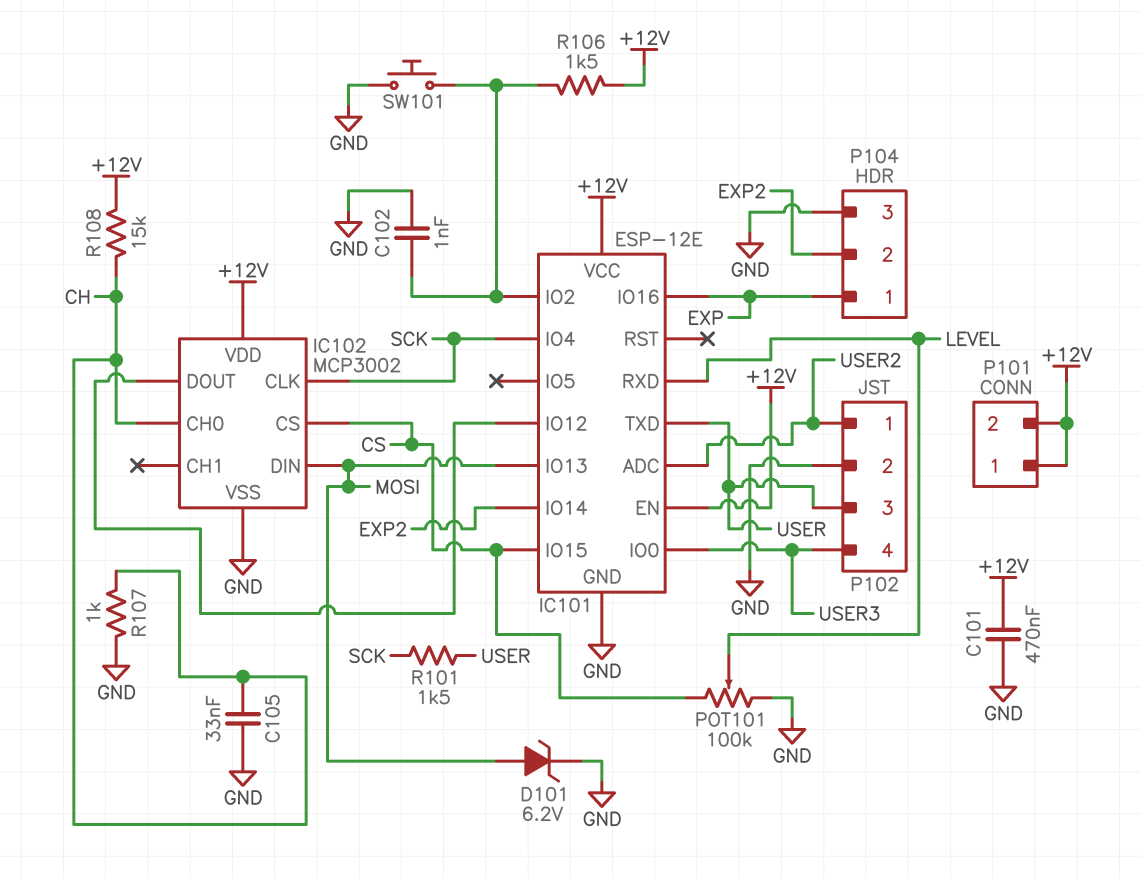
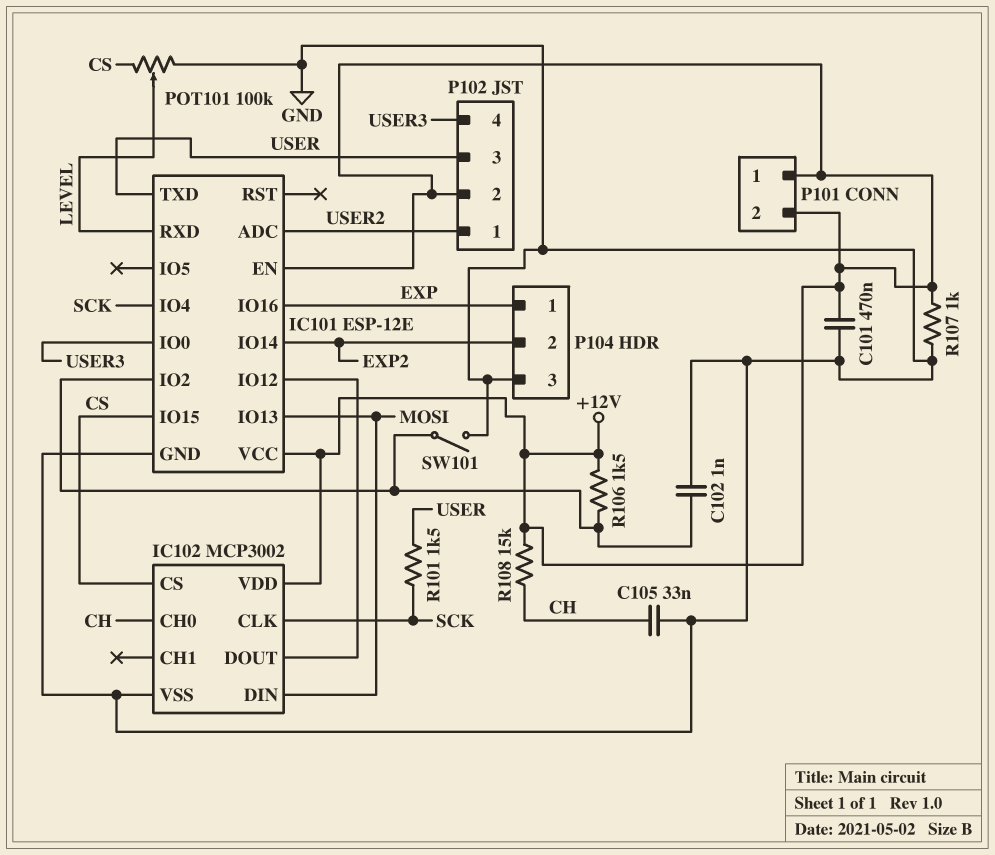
D101: zener 6.2V (A MOSI, K GND) -> none
P102 pin 2: GND -> +12V
R107: 1k (CH, GND) -> 1k (+12V, GND)
SW101: button (GND, IC101/IO2) -> switch (GND, IC101/IO2)

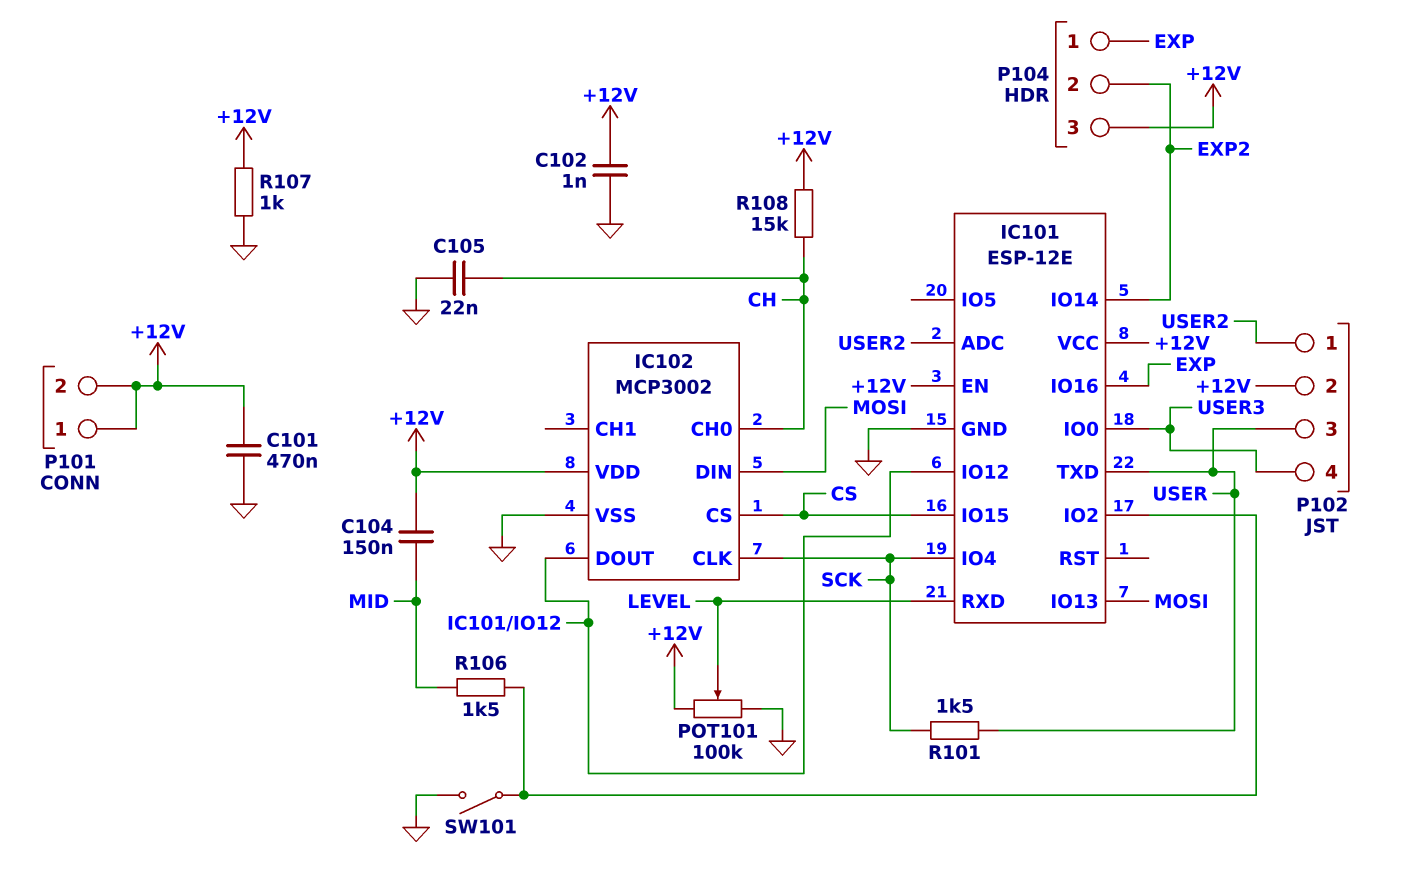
C102: 1nF (GND, IC101/IO2) -> 1nF (+12V, GND)
C104: none -> 150nF (+12V, MID)
C105: 33nF (CH, GND) -> 22nF (CH, GND)
P104 pin 3: GND -> +12V
POT101: 100k (CS, GND, wiper LEVEL) -> 100k (+12V, GND, wiper LEVEL)
R106: 1.5k (+12V, IC101/IO2) -> 1.5k (IC101/IO2, MID)

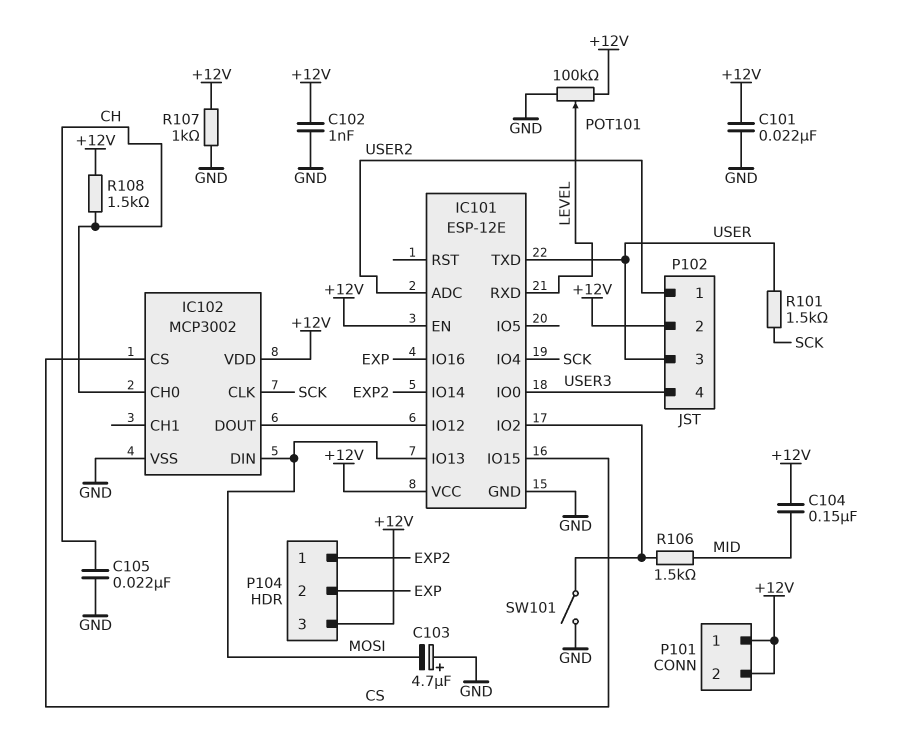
C101: 470nF (+12V, GND) -> 22nF (+12V, GND)
C103: none -> 4.7uF (plus GND, minus MOSI)
P104 pin 1: EXP -> EXP2
P104 pin 2: EXP2 -> EXP
R108: 15k (+12V, CH) -> 1.5k (+12V, CH)

